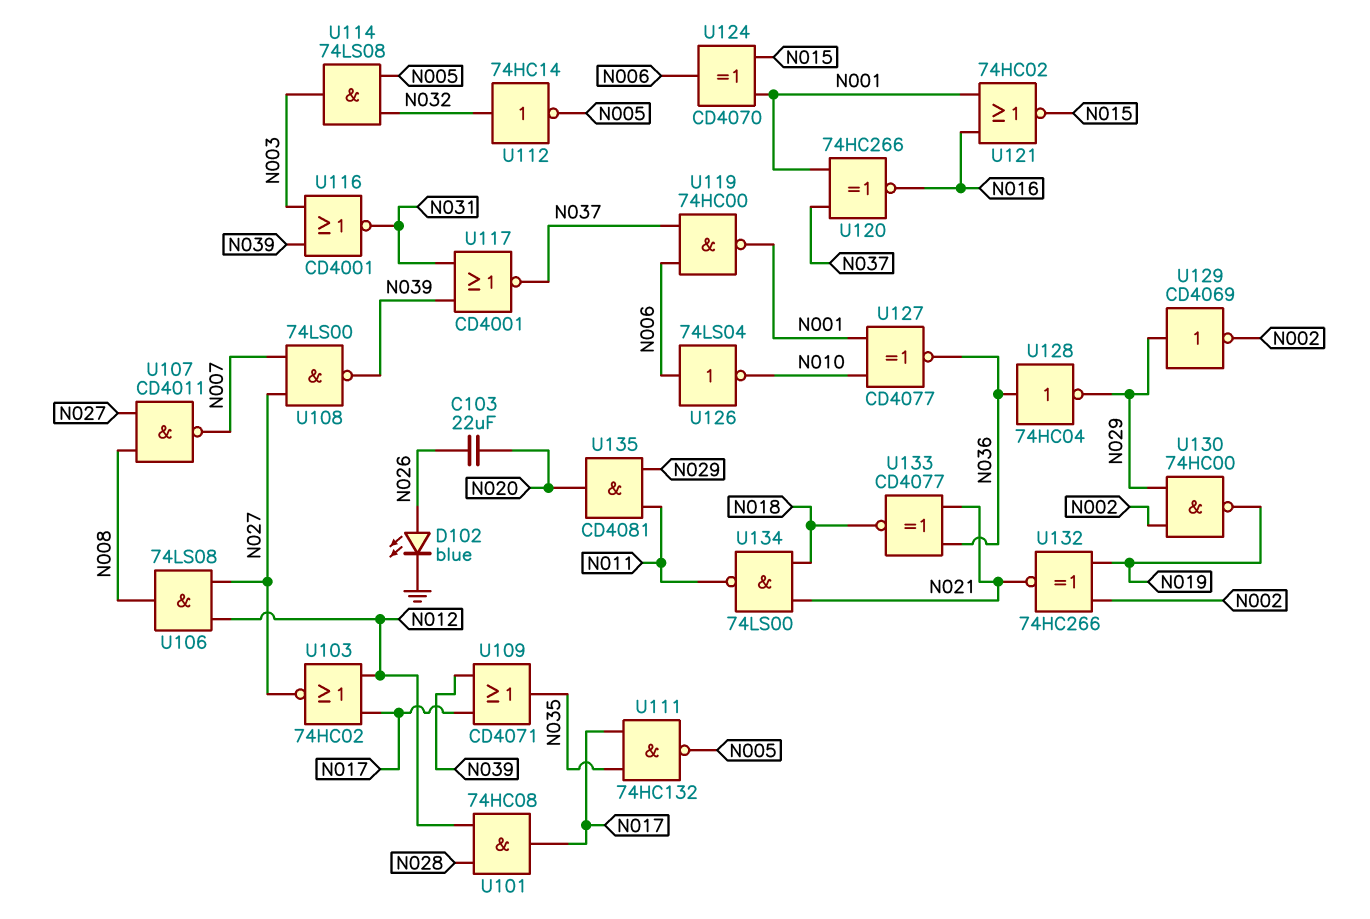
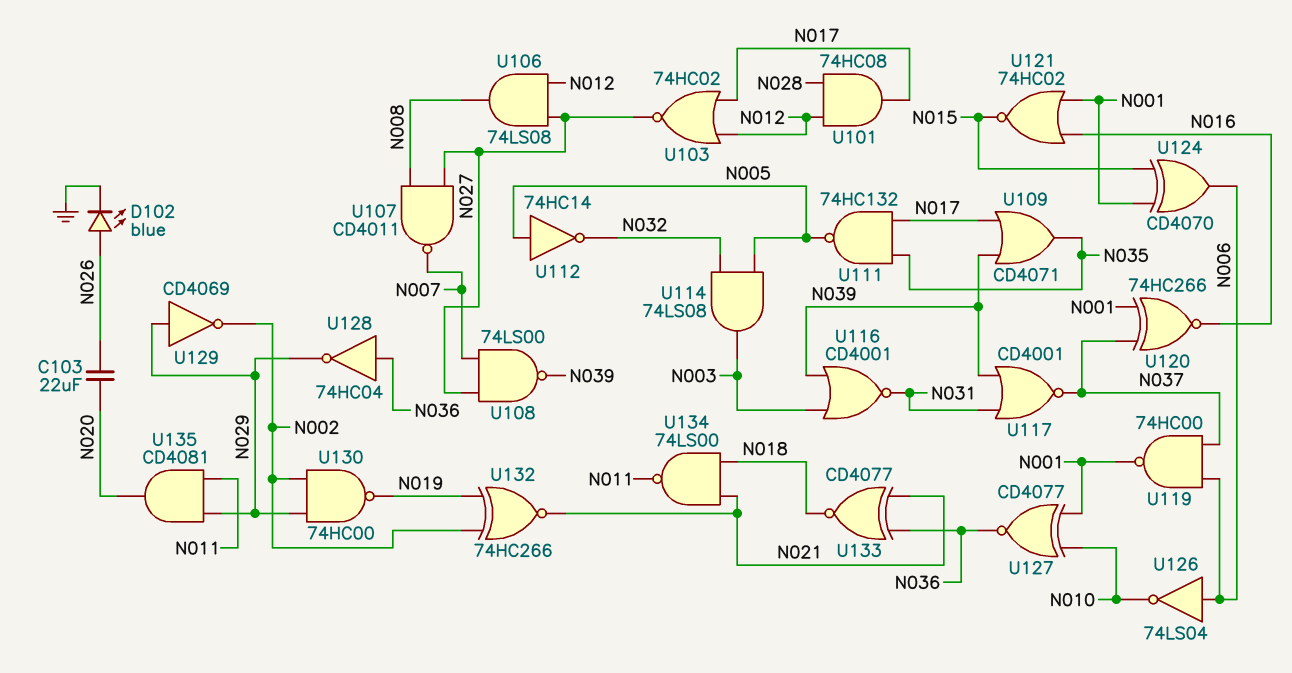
U112: NOT 74HC14 (in N032, out N005) -> NOT 74HC14 (in N005, out N032)

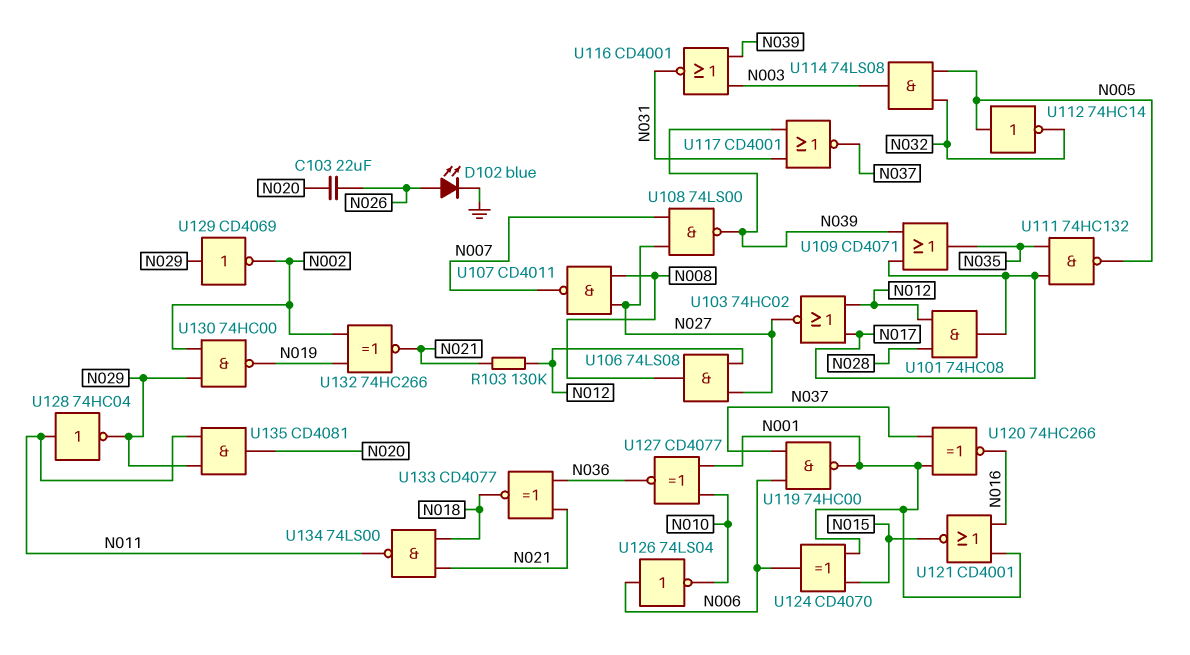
R103: none -> 130k (N012, N021)
U121: NOR 74HC02 (in N001, in N016, out N015) -> NOR CD4001 (in N001, in N016, out N015)
U128: NOT 74HC04 (in N036, out N029) -> NOT 74HC04 (in N011, out N029)

